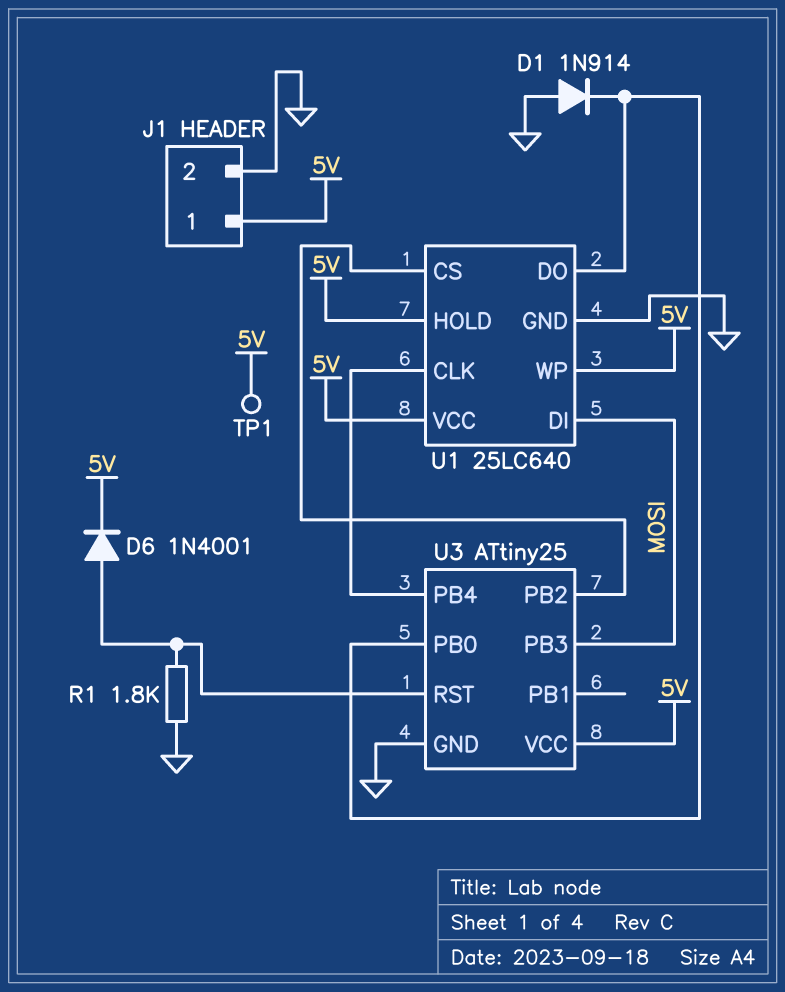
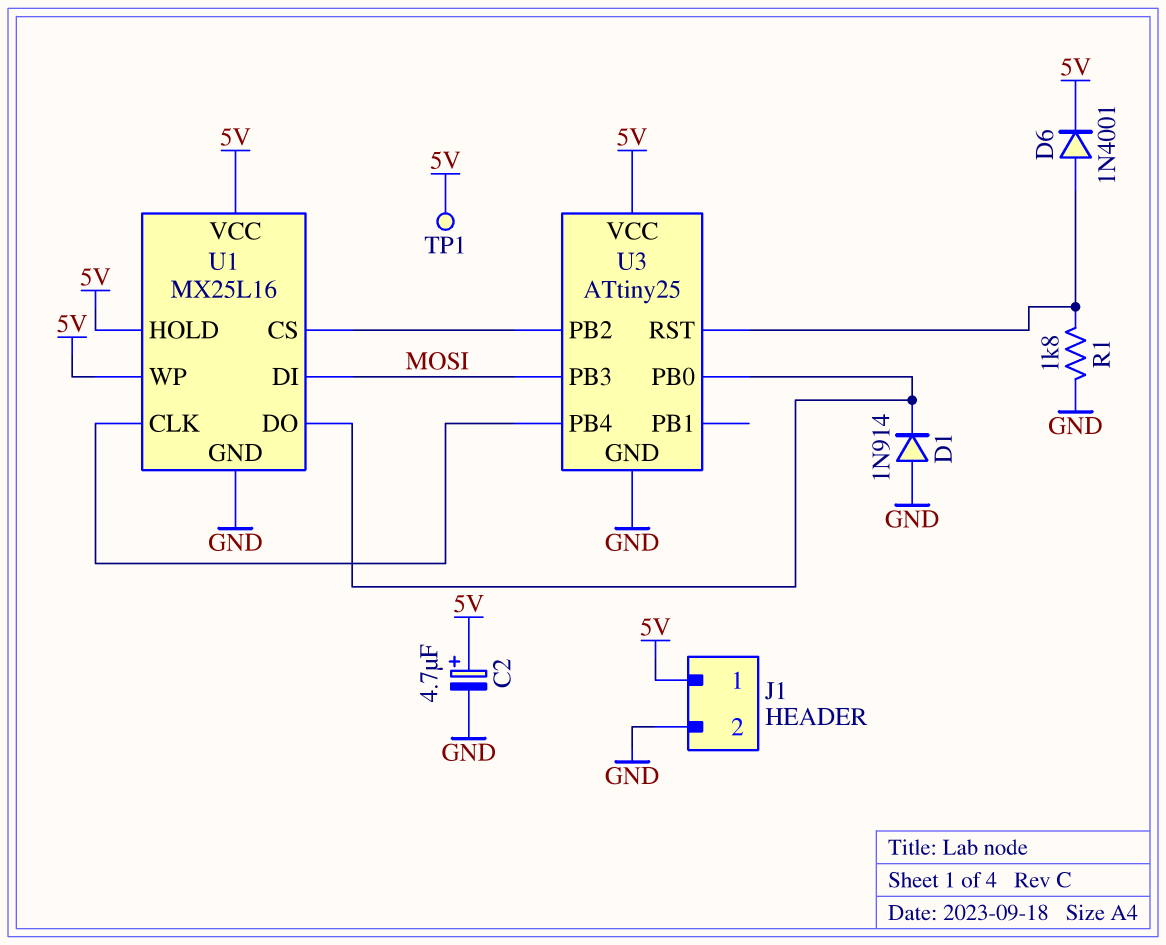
C2: none -> 4.7uF (plus 5V, minus GND)
U1: 25LC640 -> MX25L16

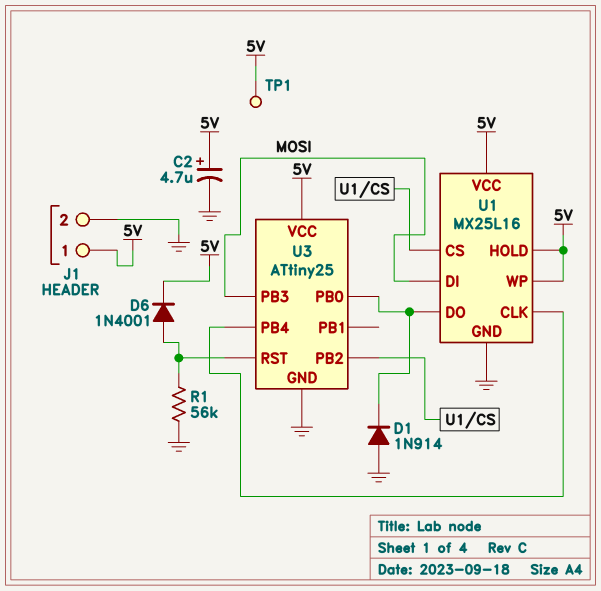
R1: 1.8k (GND, U3/RST) -> 56k (GND, U3/RST)

